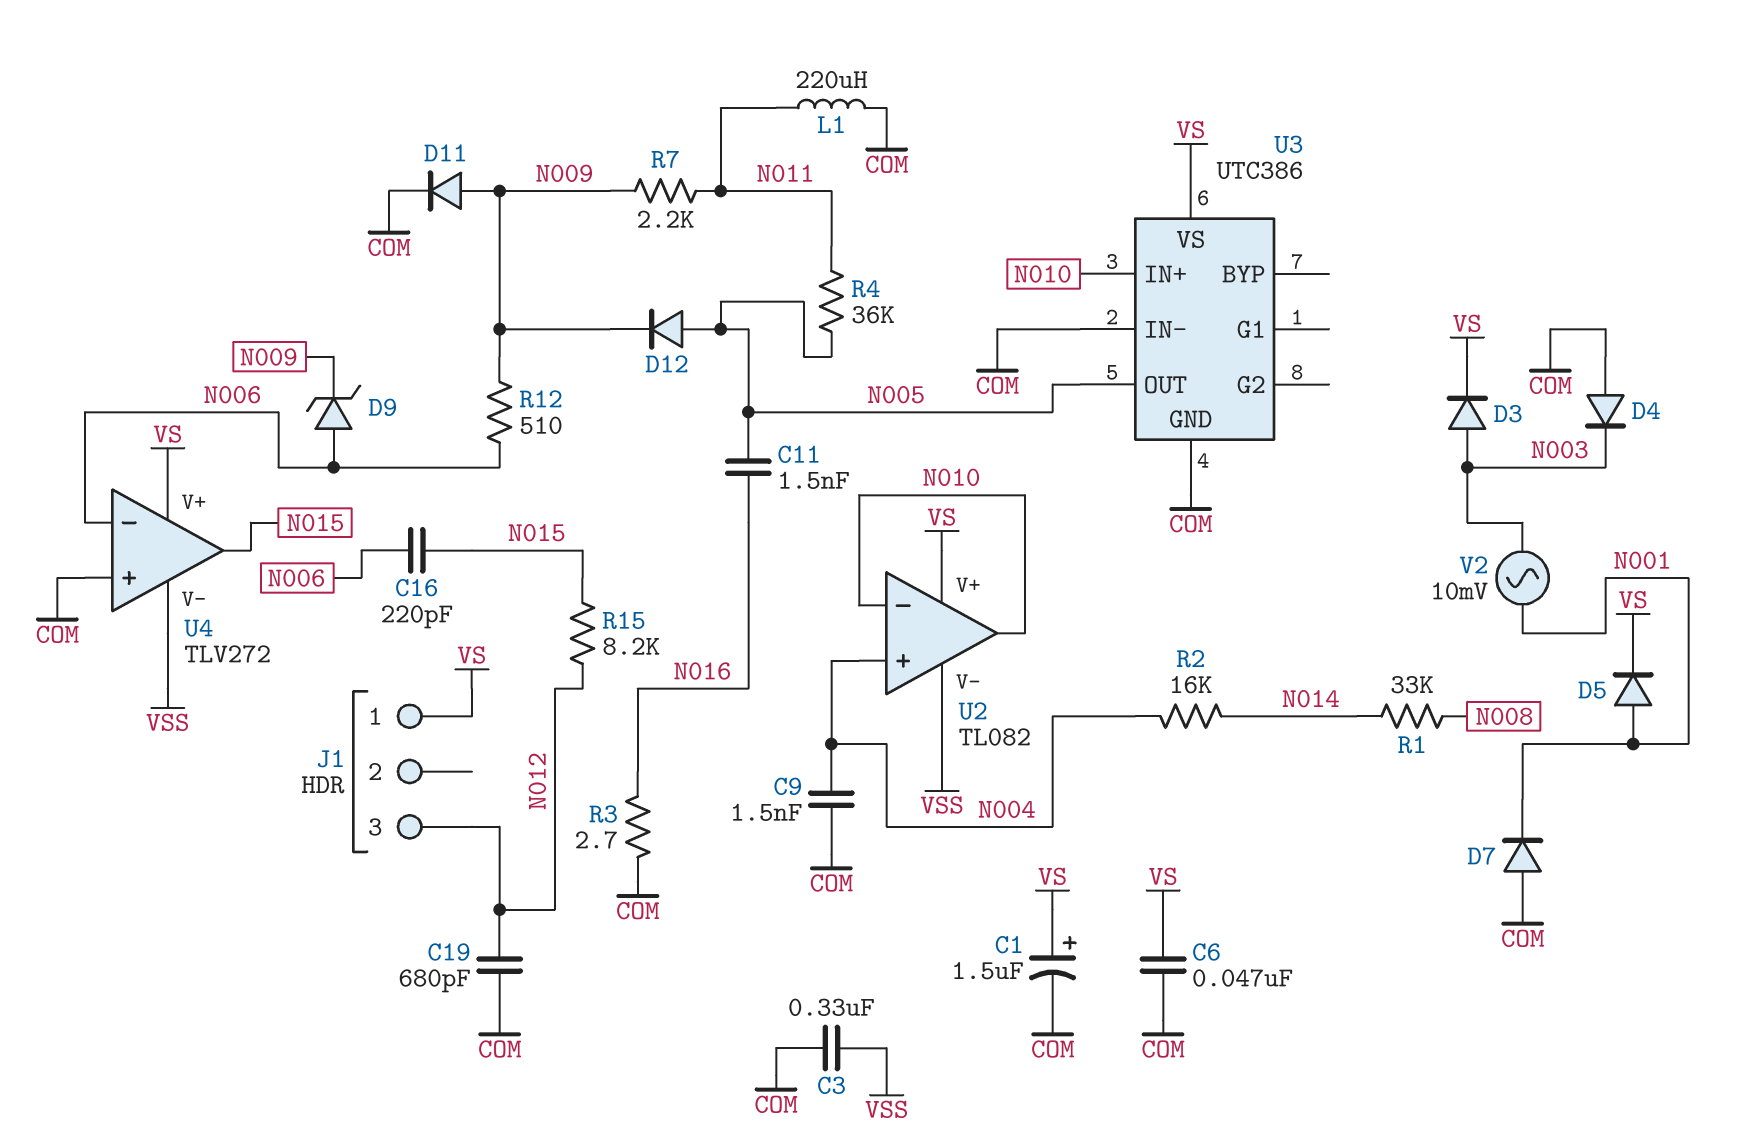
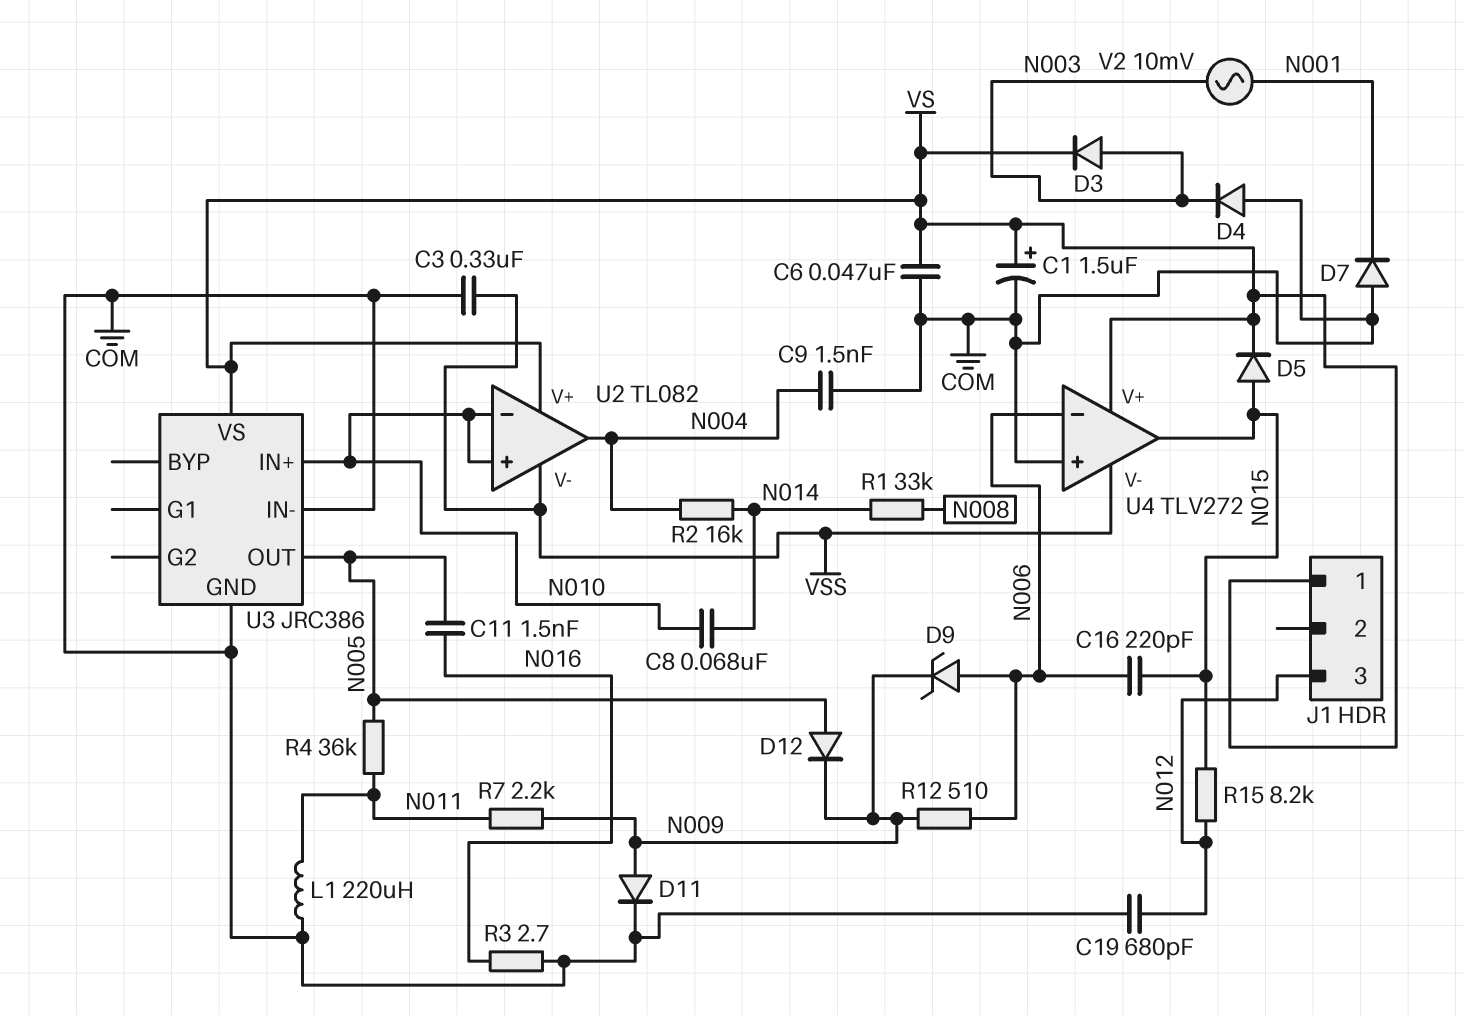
C8: none -> 68nF (N010, N014)
D5: diode (A N001, K VS) -> diode (A N015, K VS)
U2 pin in+: N004 -> N010
U2 pin out: N010 -> N004
U3: UTC386 -> JRC386

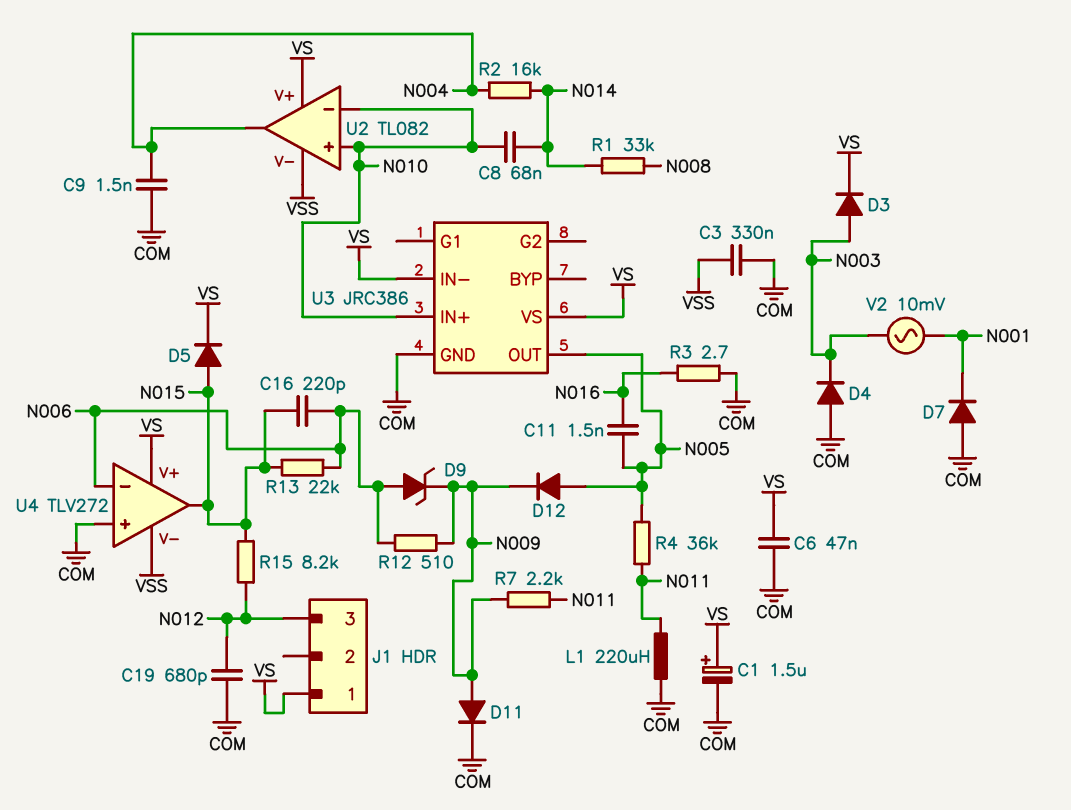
R13: none -> 22k (N006, N015)
U3 pin IN-: COM -> VS

